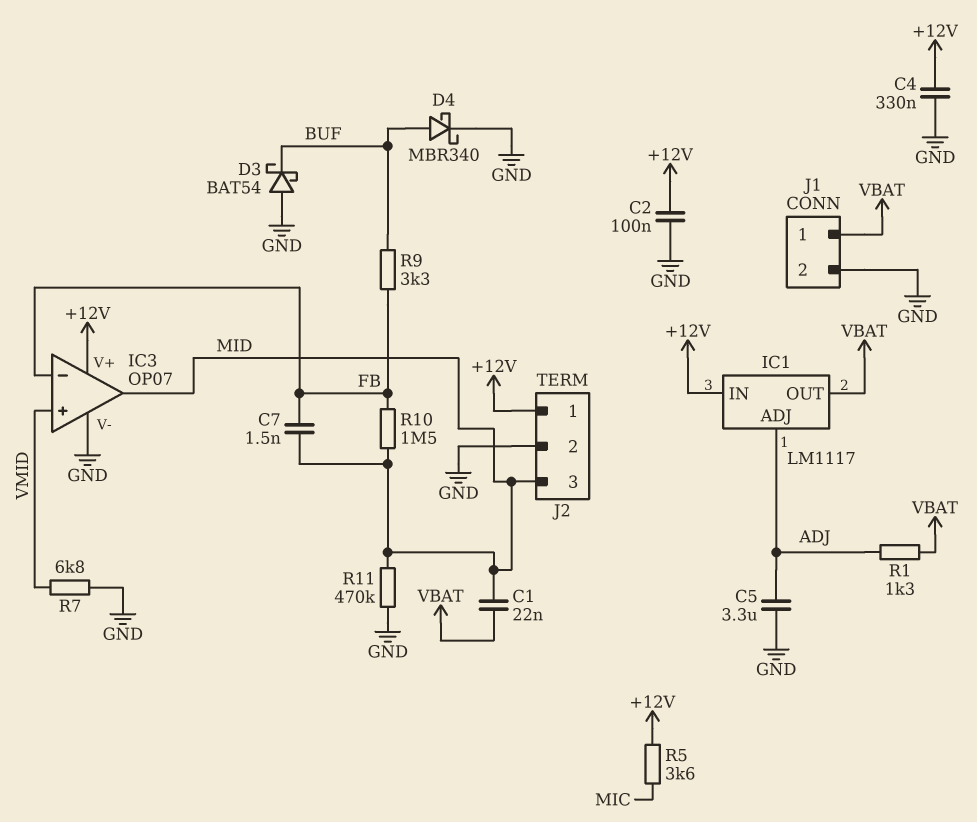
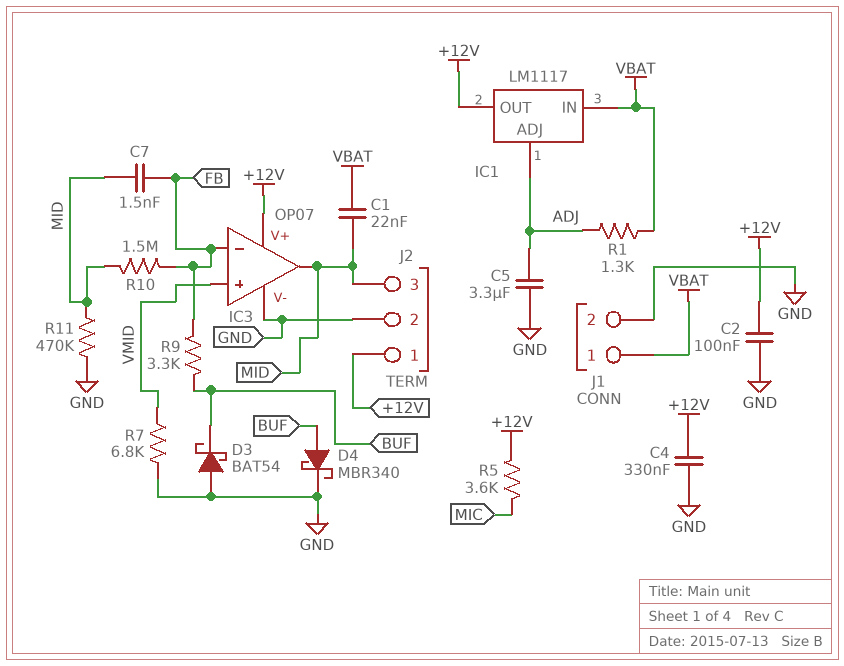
IC1 pin IN: +12V -> VBAT
IC1 pin OUT: VBAT -> +12V

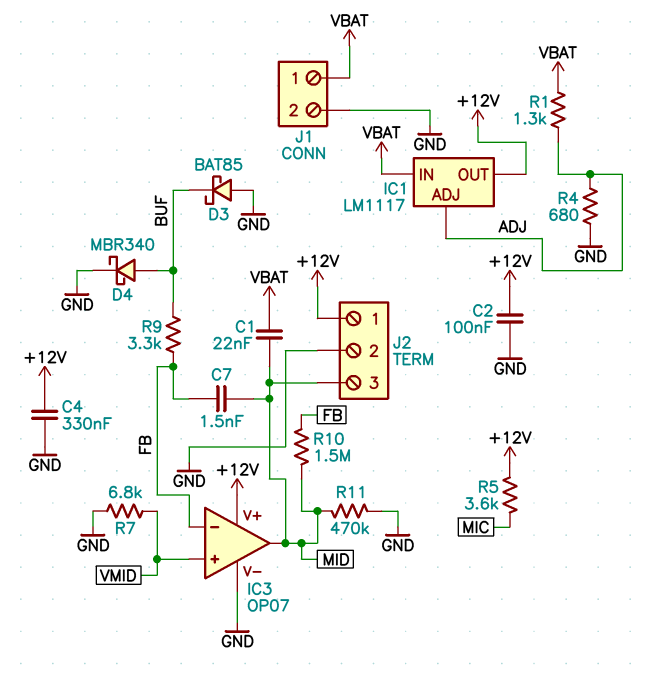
C5: 3.3uF (ADJ, GND) -> none
D3: schottky BAT54 (A GND, K BUF) -> schottky BAT85 (A GND, K BUF)
R4: none -> 680 (ADJ, GND)

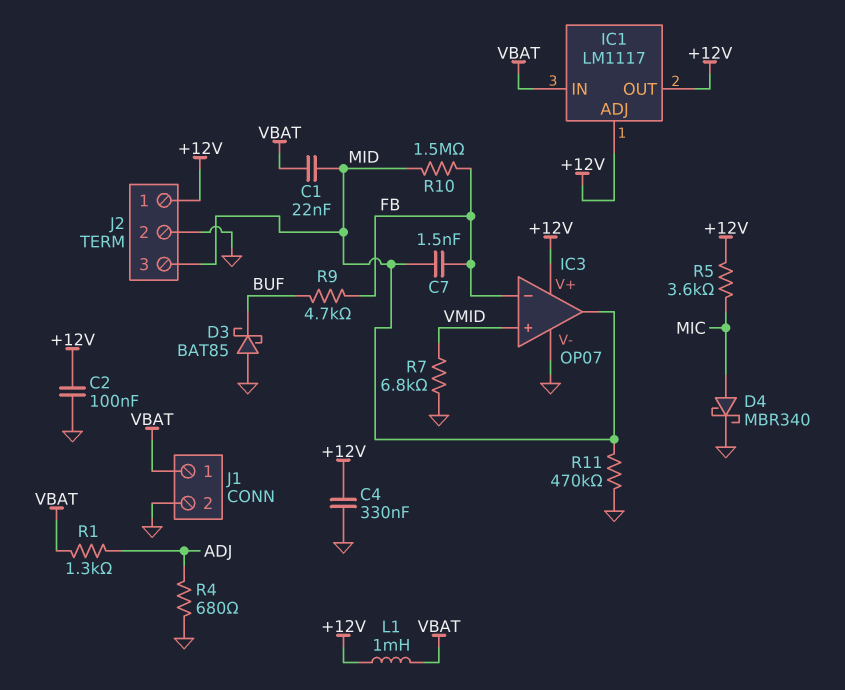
D4: schottky MBR340 (A BUF, K GND) -> schottky MBR340 (A MIC, K GND)
IC1 pin ADJ: ADJ -> +12V
L1: none -> 1mH (+12V, VBAT)
R9: 3.3k (BUF, FB) -> 4.7k (BUF, FB)

